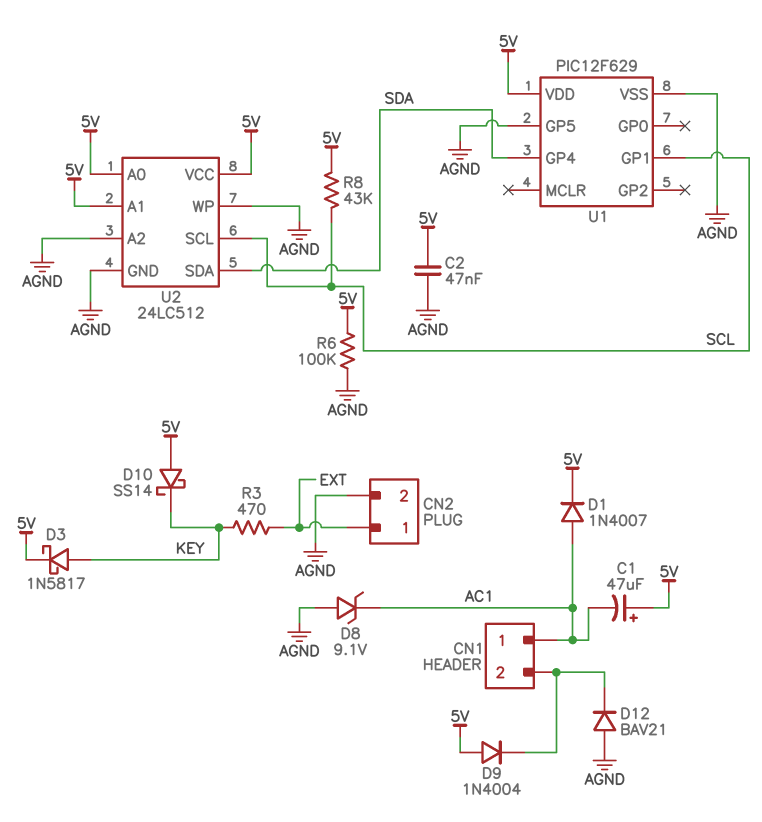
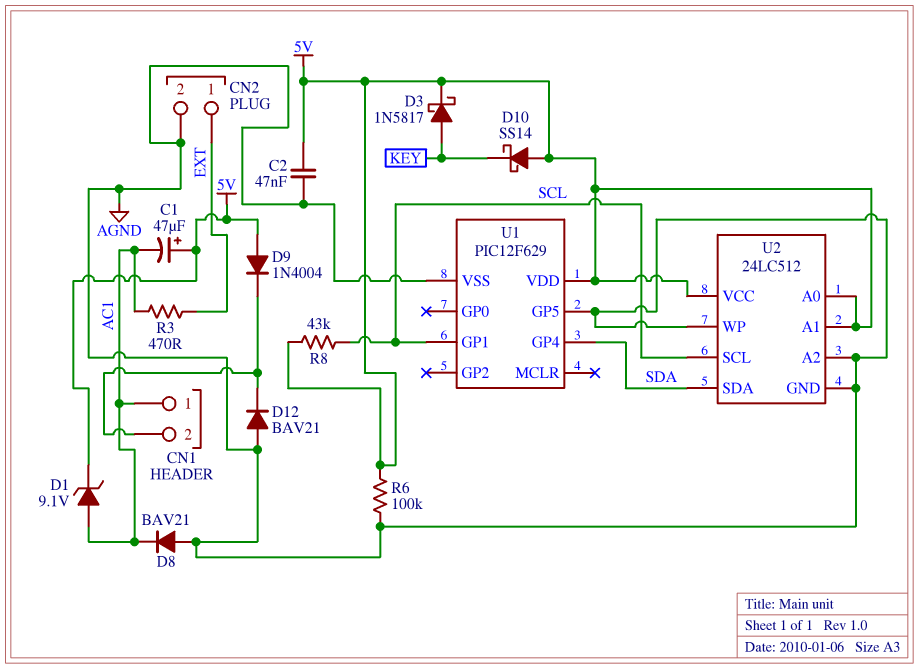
D1: diode 1N4007 (A AC1, K 5V) -> zener 9.1V (A AC1, K 5V)
D8: zener 9.1V (A AGND, K AC1) -> diode BAV21 (A AGND, K AC1)
R3: 470 (EXT, KEY) -> 470 (AC1, EXT)

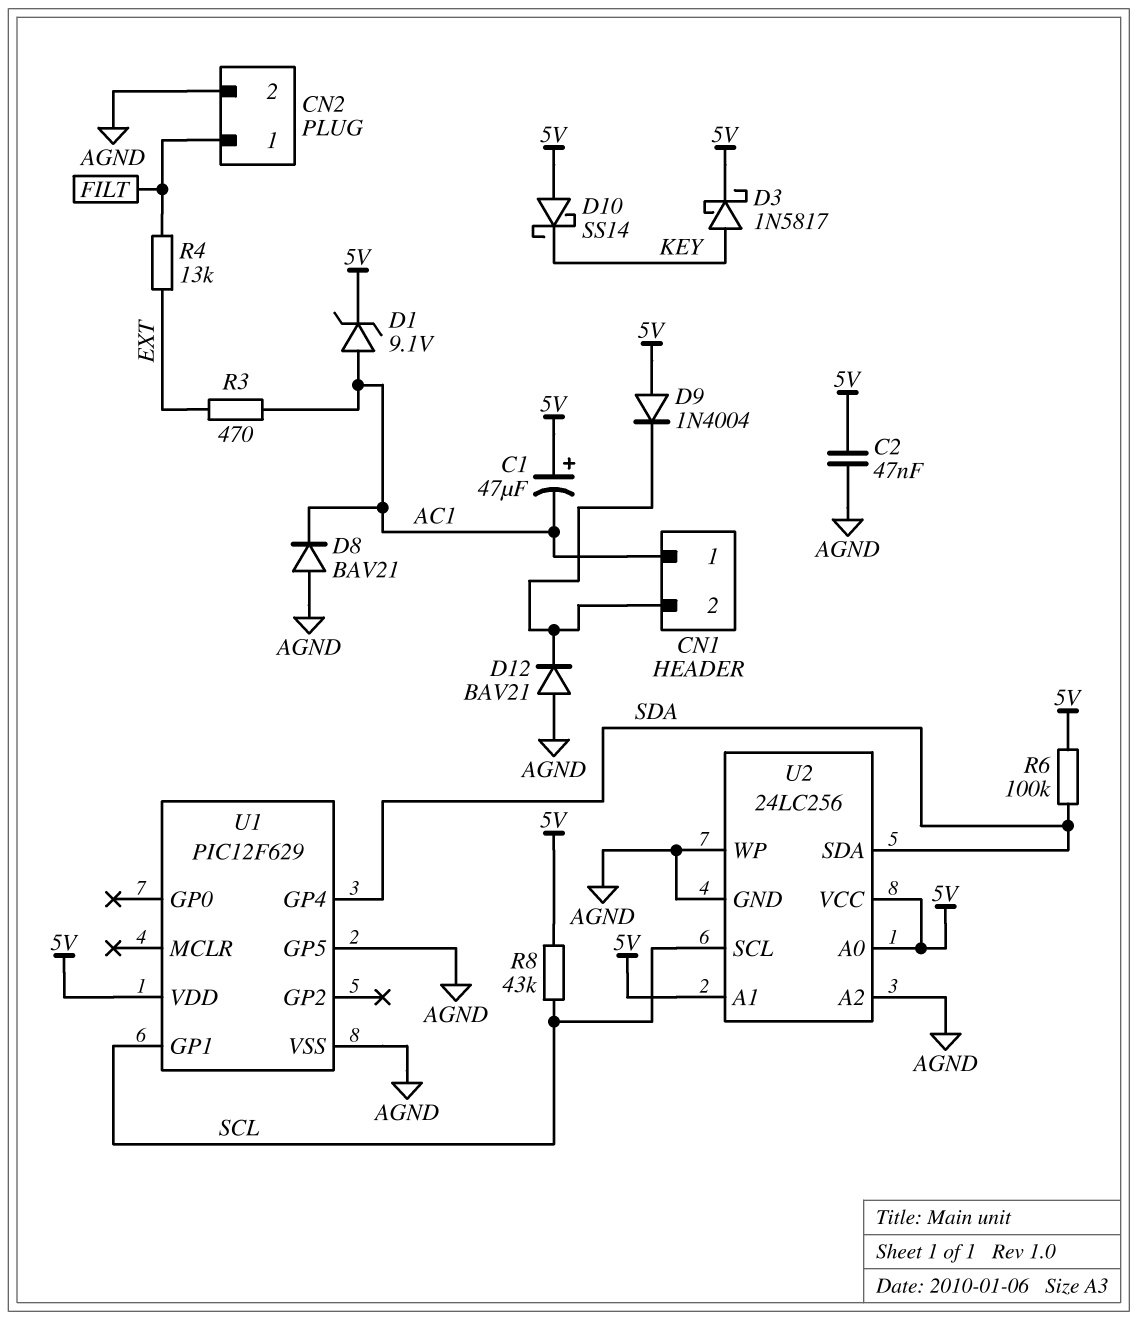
CN2 pin 1: EXT -> FILT
R4: none -> 13k (EXT, FILT)
R6: 100k (5V, AGND) -> 100k (5V, SDA)
U2: 24LC512 -> 24LC256

